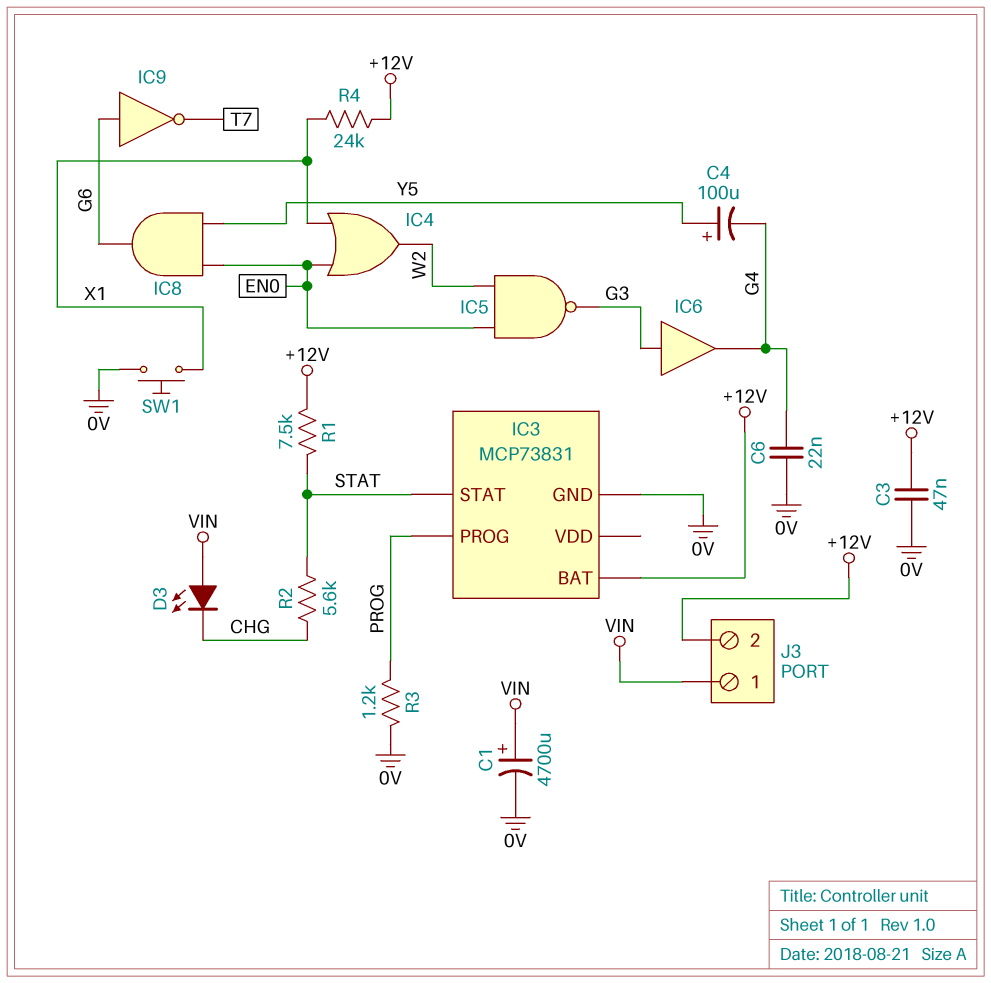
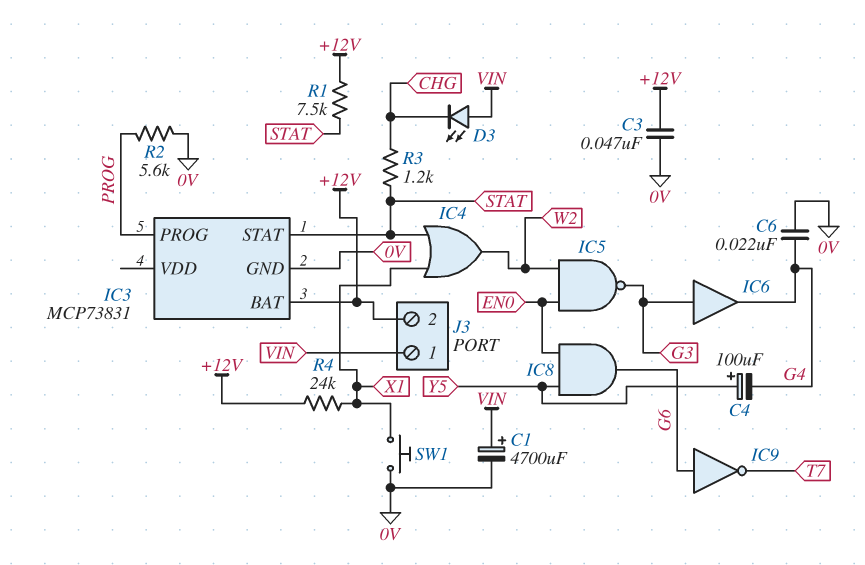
IC4: OR (in EN0, in X1, out W2) -> OR (in STAT, in X1, out W2)
R2: 5.6k (CHG, STAT) -> 5.6k (0V, PROG)
R3: 1.2k (0V, PROG) -> 1.2k (CHG, STAT)

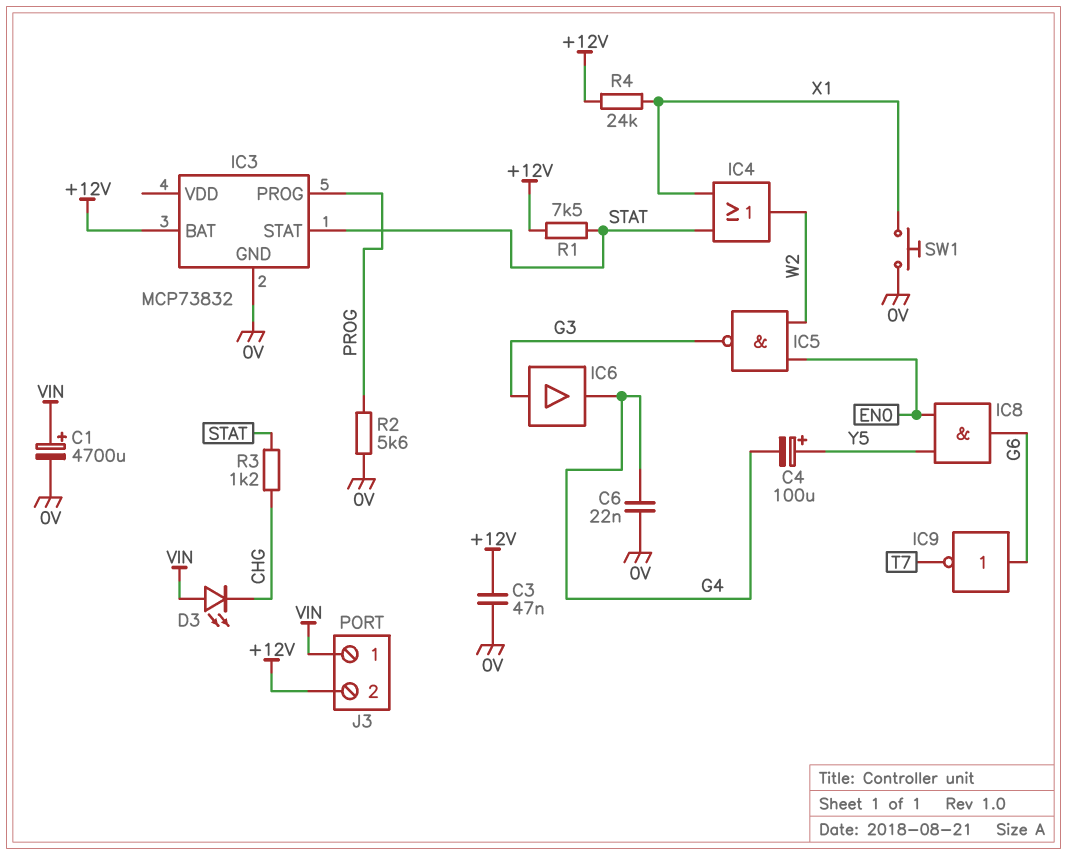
IC3: MCP73831 -> MCP73832

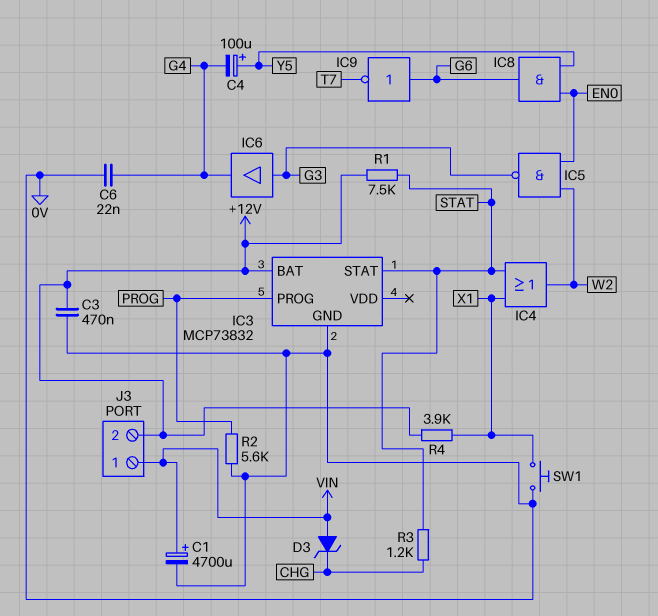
C3: 47nF (+12V, 0V) -> 470nF (+12V, 0V)
D3: LED (A VIN, K CHG) -> zener (A VIN, K CHG)
R4: 24k (+12V, X1) -> 3.9k (+12V, X1)

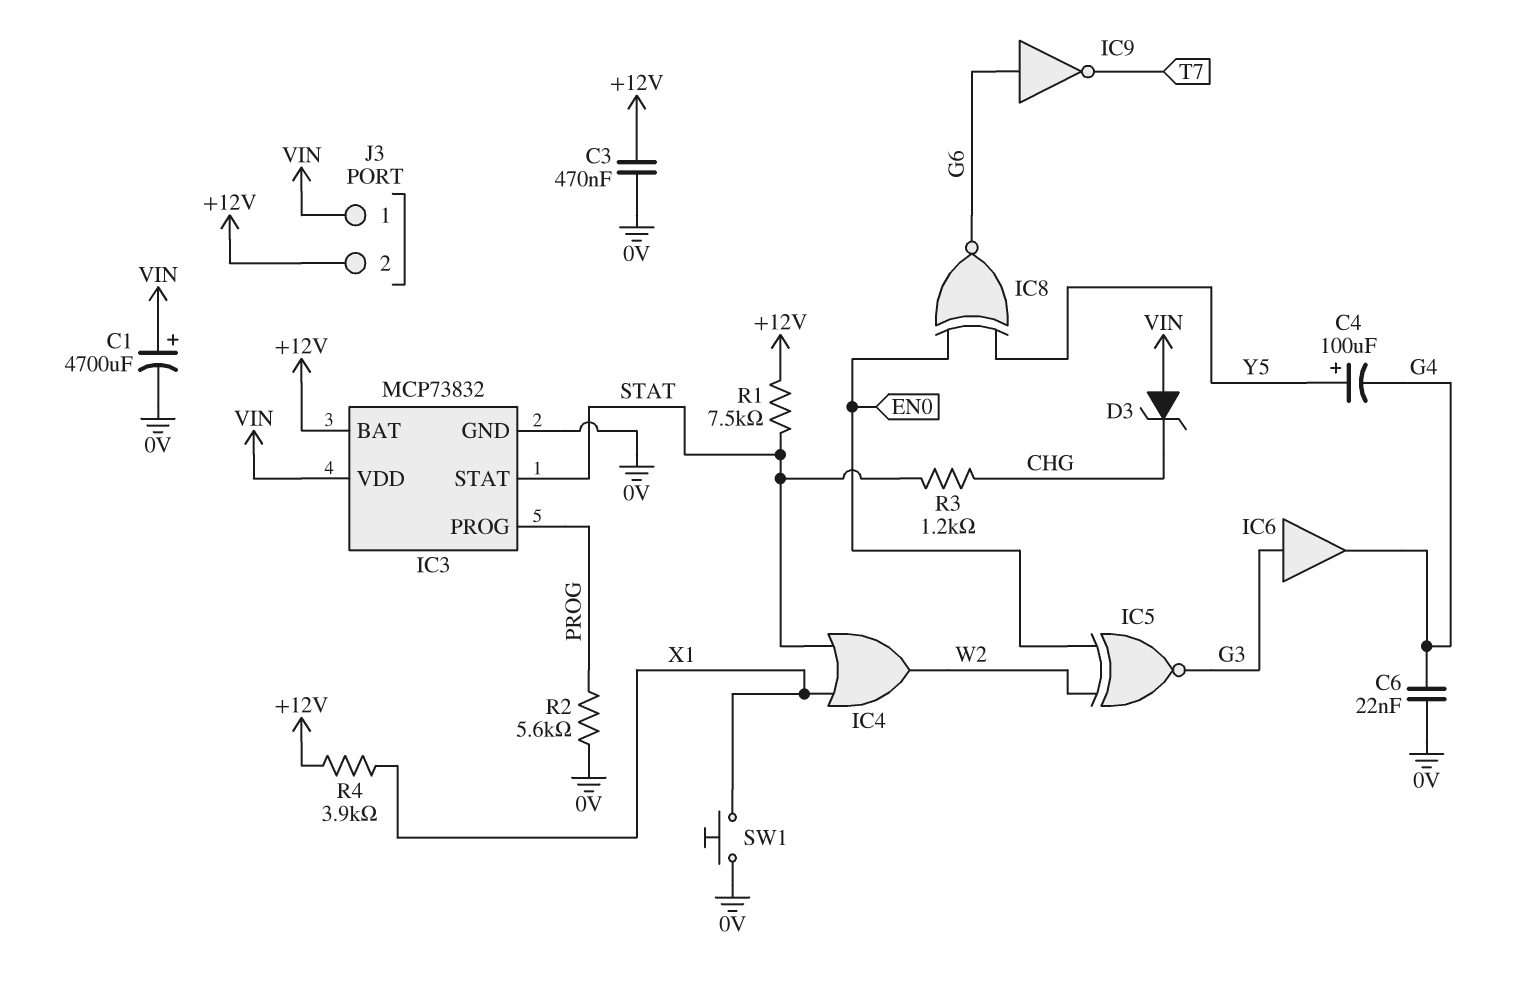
IC3 pin VDD: none -> VIN
IC5: NAND (in EN0, in W2, out G3) -> XNOR (in EN0, in W2, out G3)
IC8: AND (in EN0, in Y5, out G6) -> XNOR (in EN0, in Y5, out G6)

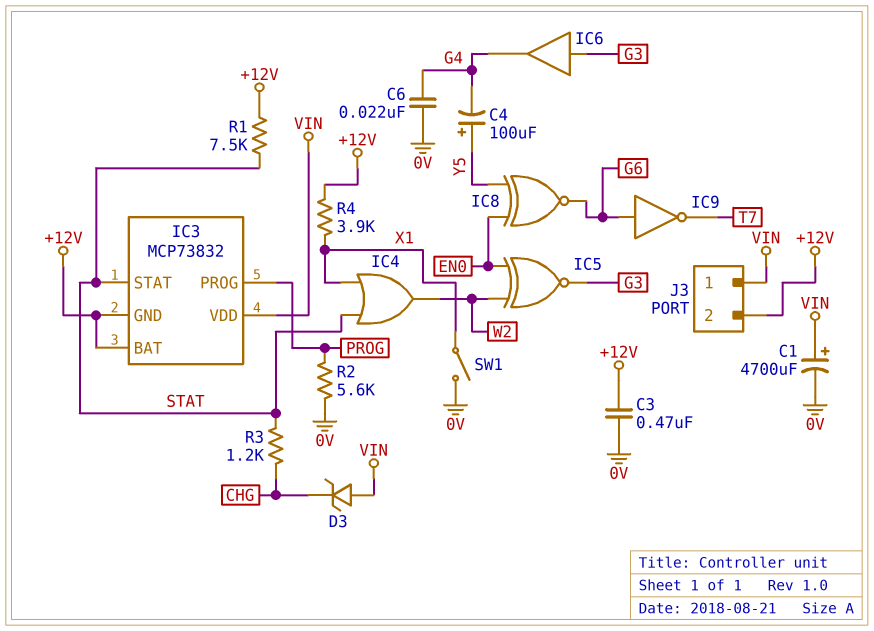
IC3 pin GND: 0V -> +12V
SW1: button (0V, X1) -> switch (0V, X1)

